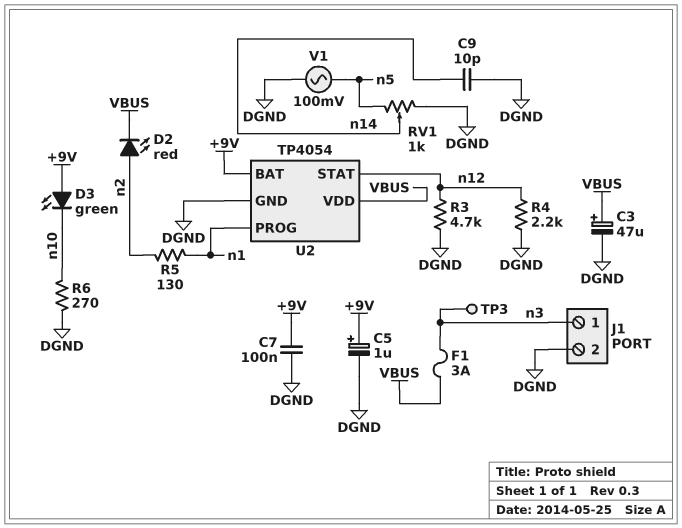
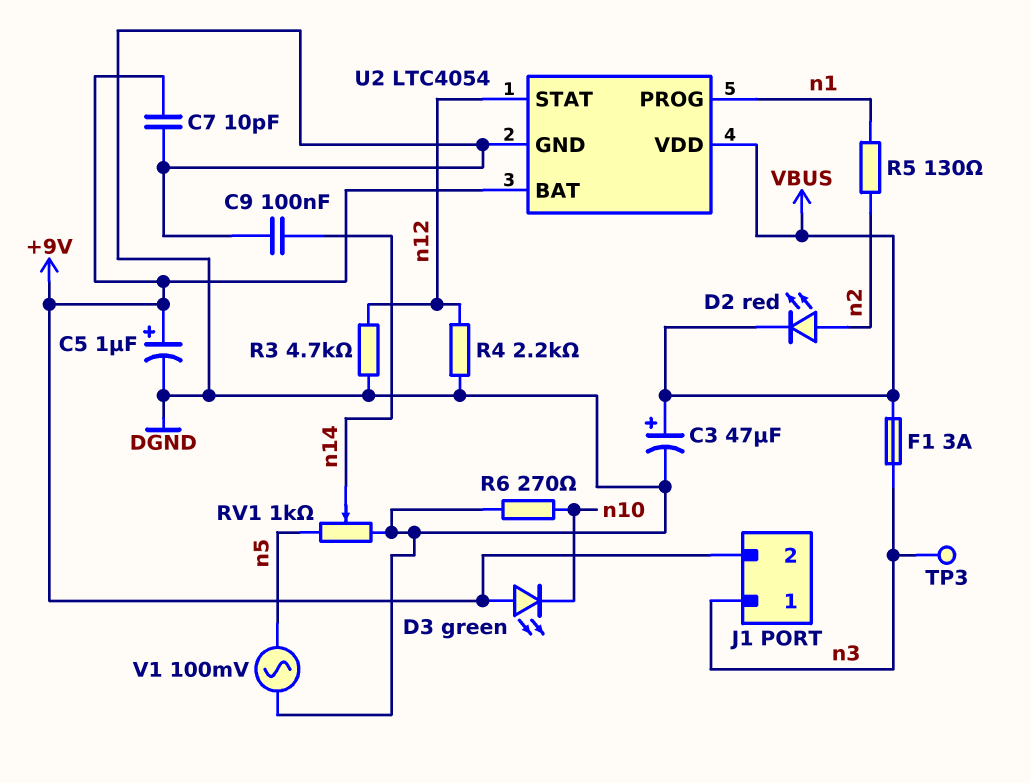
C7: 100nF (+9V, DGND) -> 10pF (+9V, DGND)
C9: 10pF (DGND, n14) -> 100nF (DGND, n14)
J1 pin 2: DGND -> +9V
U2: TP4054 -> LTC4054

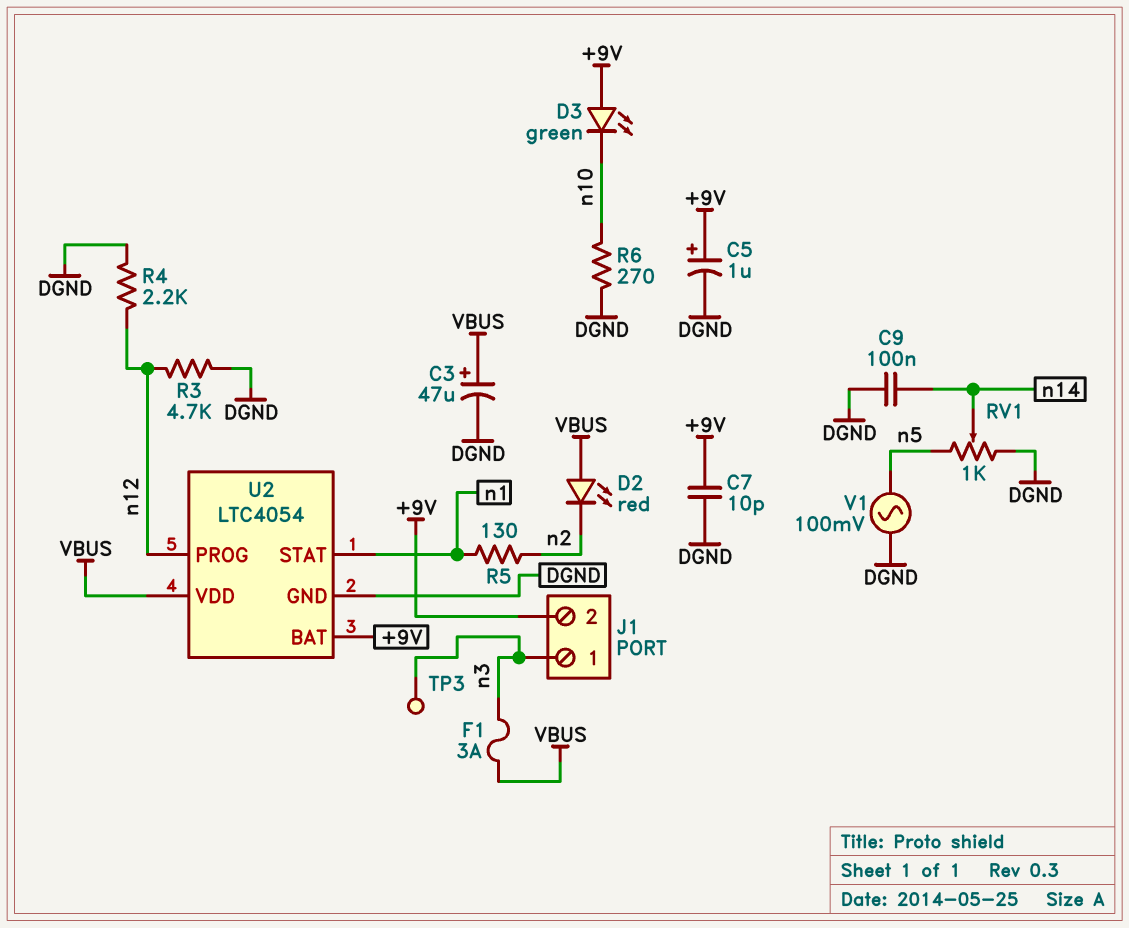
D2: LED red (A n2, K VBUS) -> LED red (A VBUS, K n2)
U2 pin PROG: n1 -> n12
U2 pin STAT: n12 -> n1

